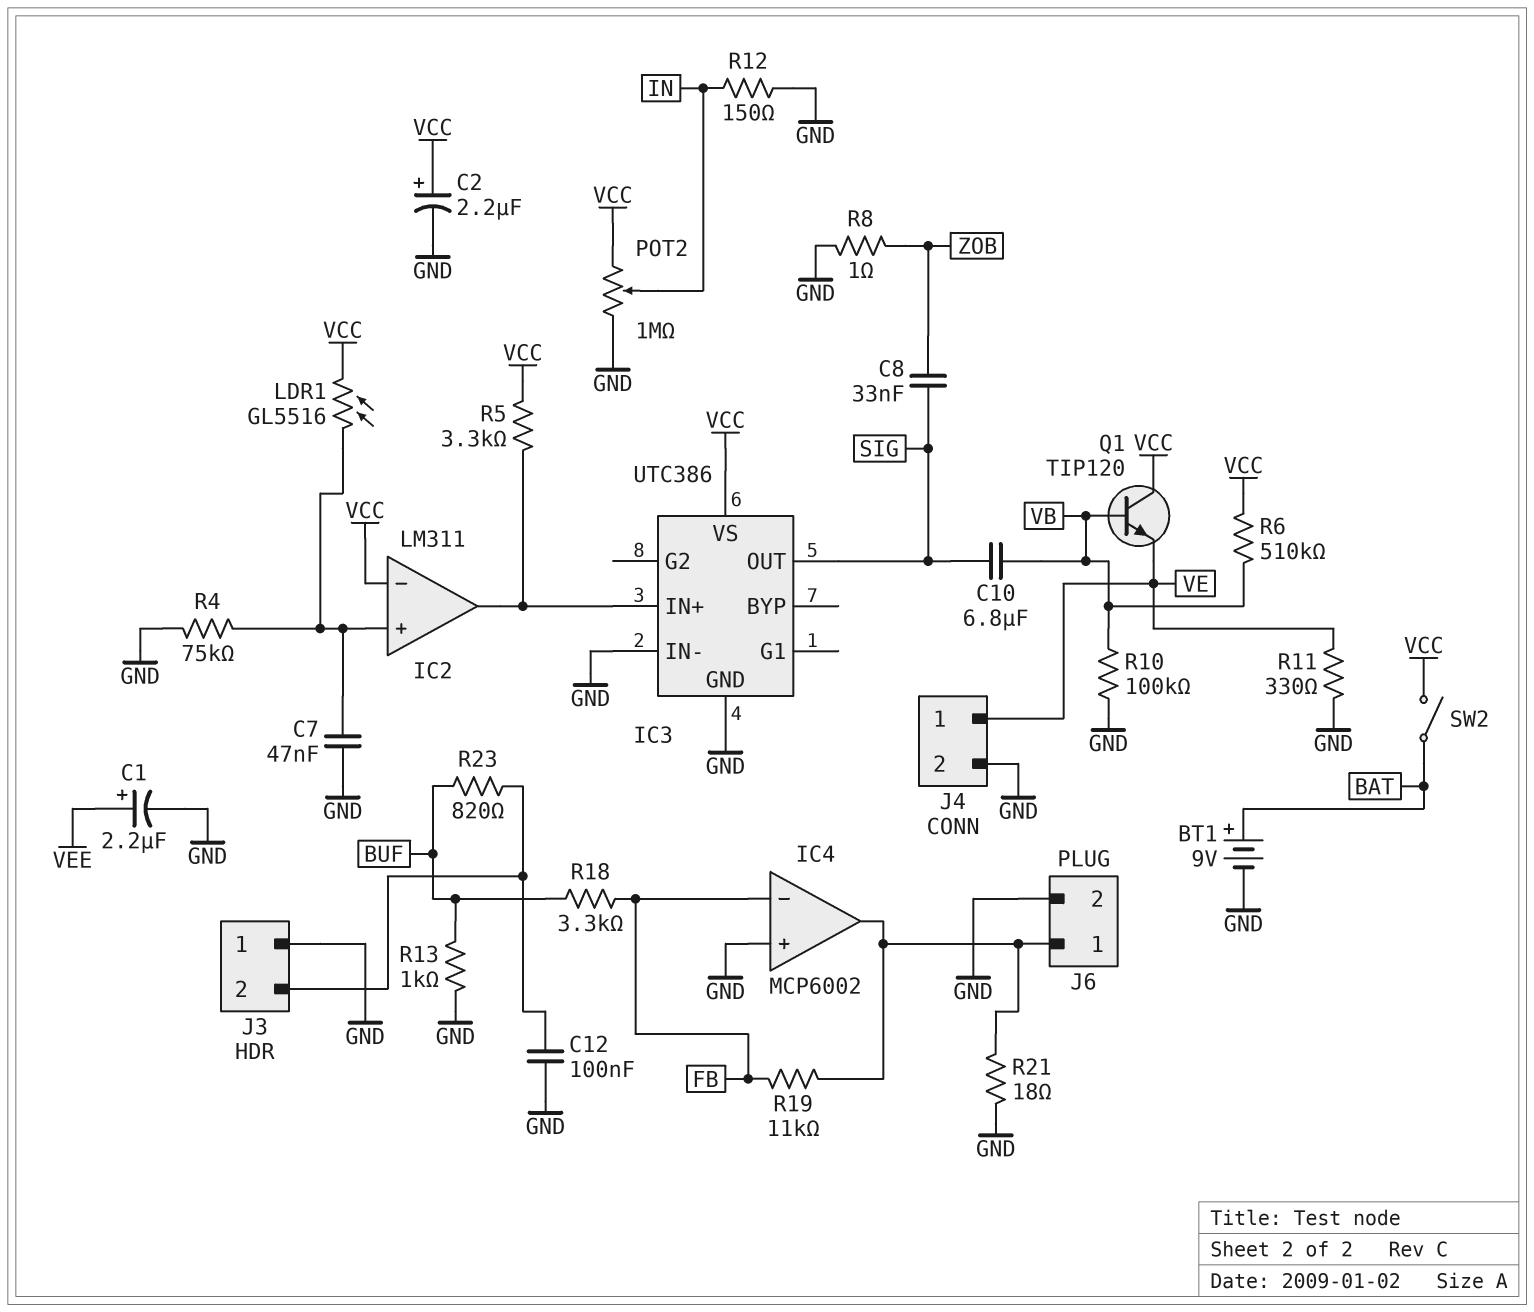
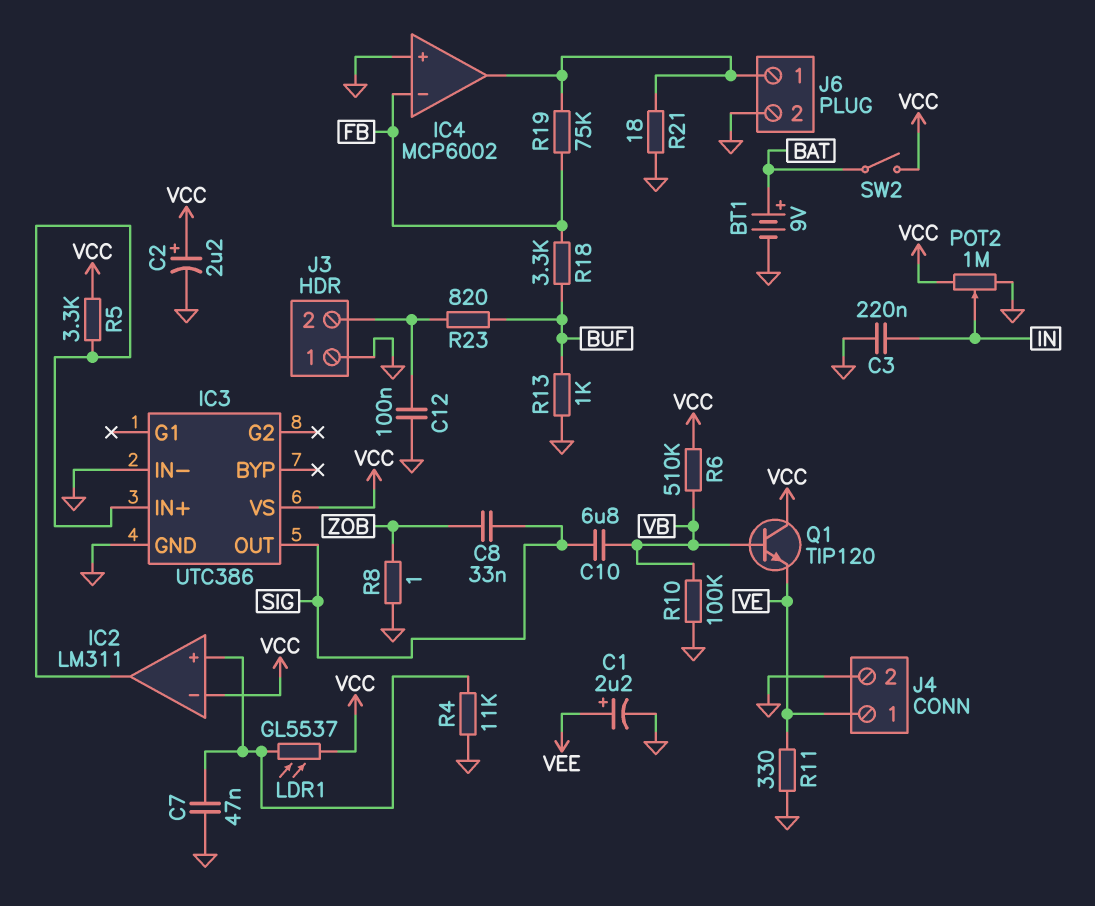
C3: none -> 220nF (GND, IN)
LDR1: GL5516 (IC2/in+, VCC) -> GL5537 (IC2/in+, VCC)
R4: 75k (GND, IC2/in+) -> 11k (GND, IC2/in+)
R12: 150 (GND, IN) -> none
R19: 11k (FB, IC4/out) -> 75k (FB, IC4/out)

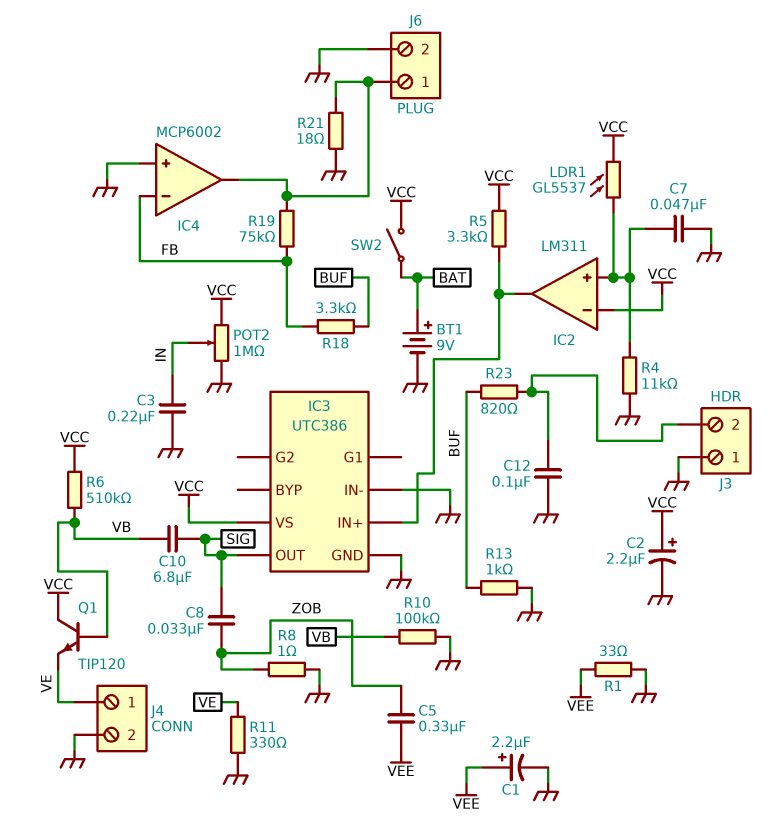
C5: none -> 330nF (VEE, ZOB)
R1: none -> 33 (GND, VEE)

